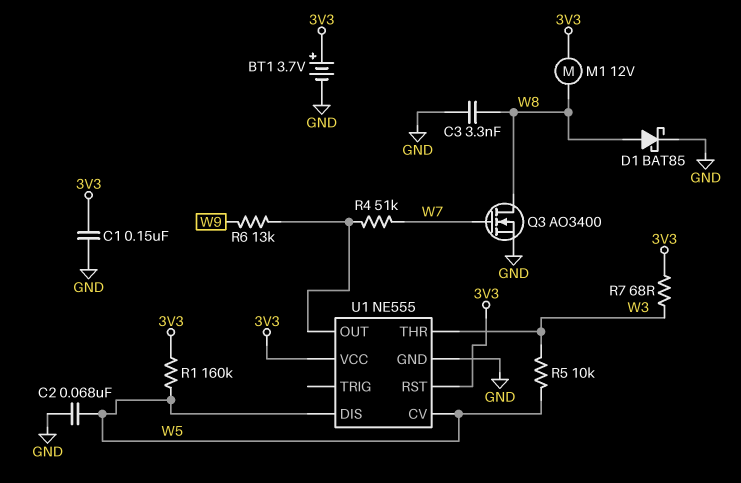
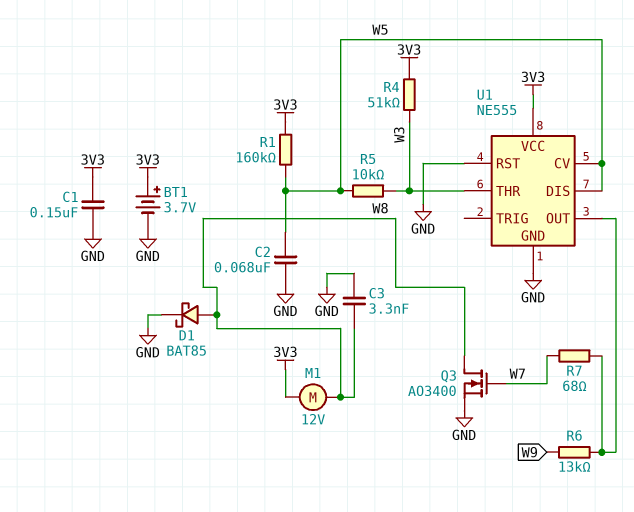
R4: 51k (U1/OUT, W7) -> 51k (3V3, W3)
R7: 68 (3V3, W3) -> 68 (U1/OUT, W7)
U1 pin RST: 3V3 -> GND

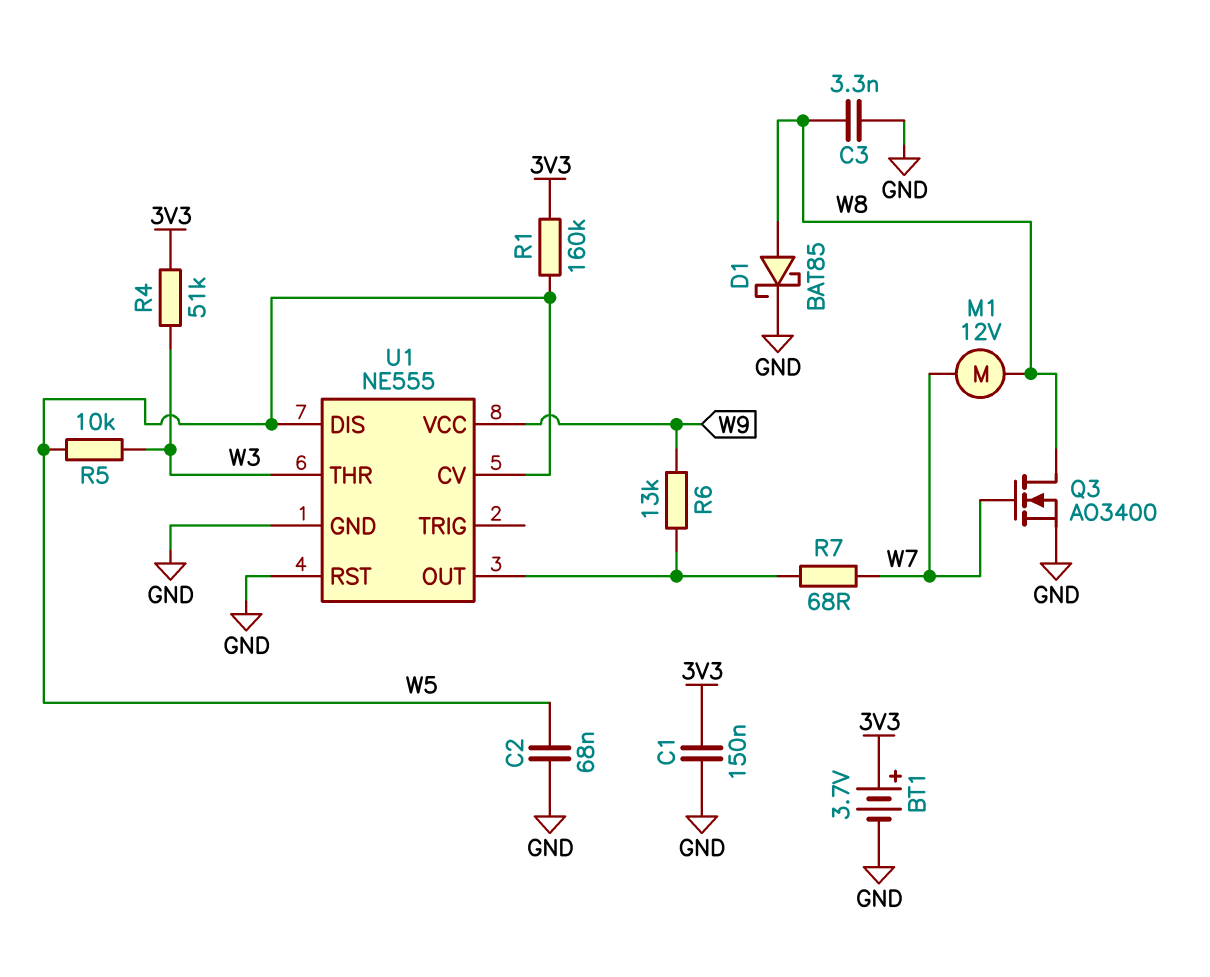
M1: motor 12V (3V3, W8) -> motor 12V (W7, W8)
U1 pin VCC: 3V3 -> W9

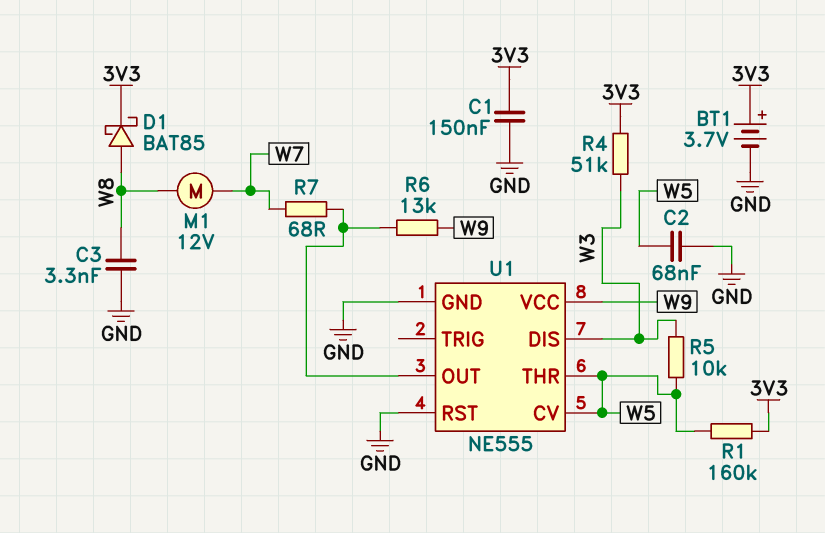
D1: schottky BAT85 (A W8, K GND) -> schottky BAT85 (A W8, K 3V3)
Q3: NMOS AO3400 (G W7, D W8, S GND) -> none
U1 pin DIS: W5 -> W3
U1 pin THR: W3 -> W5

